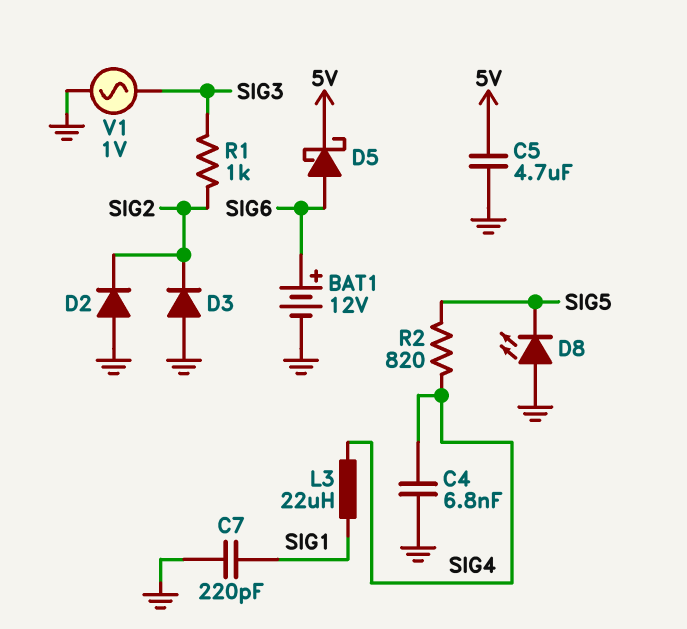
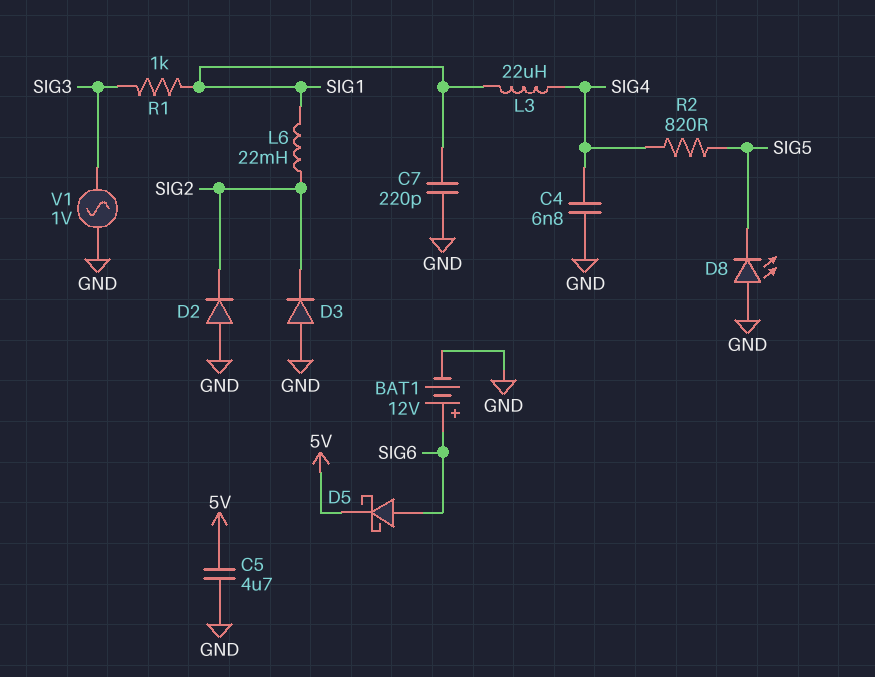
L6: none -> 22mH (SIG1, SIG2)
R1: 1k (SIG2, SIG3) -> 1k (SIG1, SIG3)

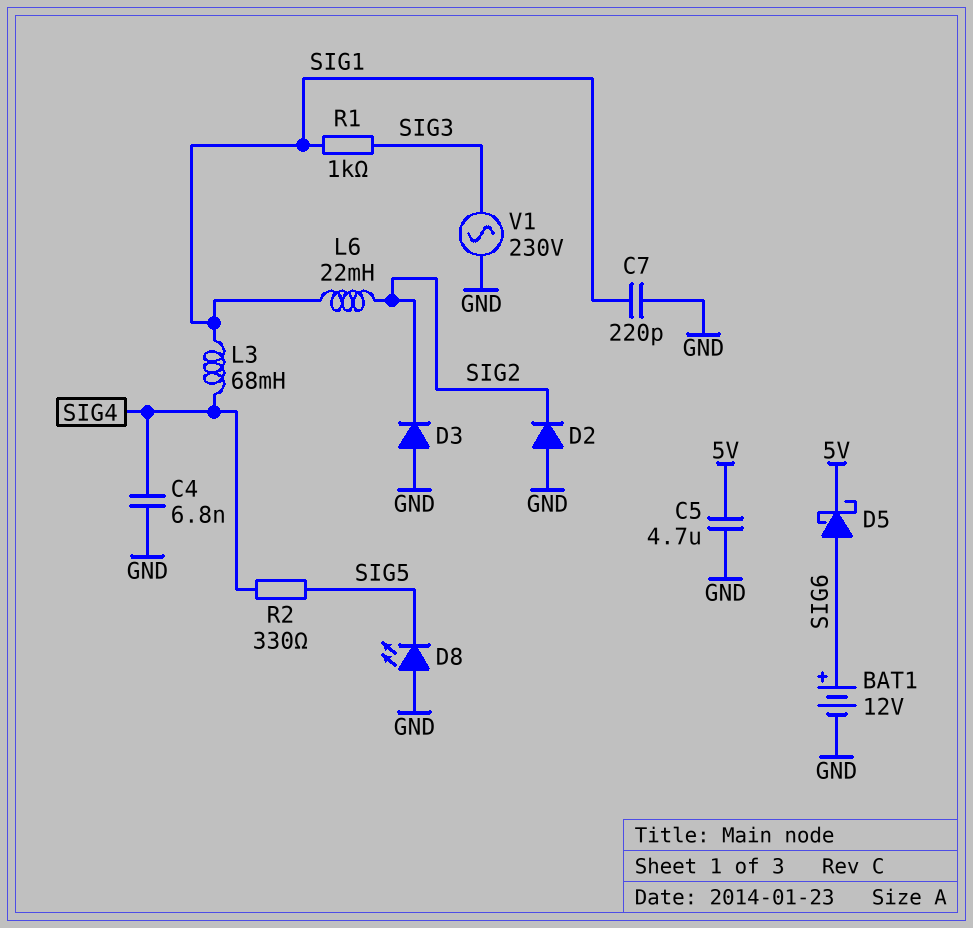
L3: 22uH (SIG1, SIG4) -> 68mH (SIG1, SIG4)
R2: 820 (SIG4, SIG5) -> 330 (SIG4, SIG5)
V1: AC 1V (GND, SIG3) -> AC 230V (GND, SIG3)

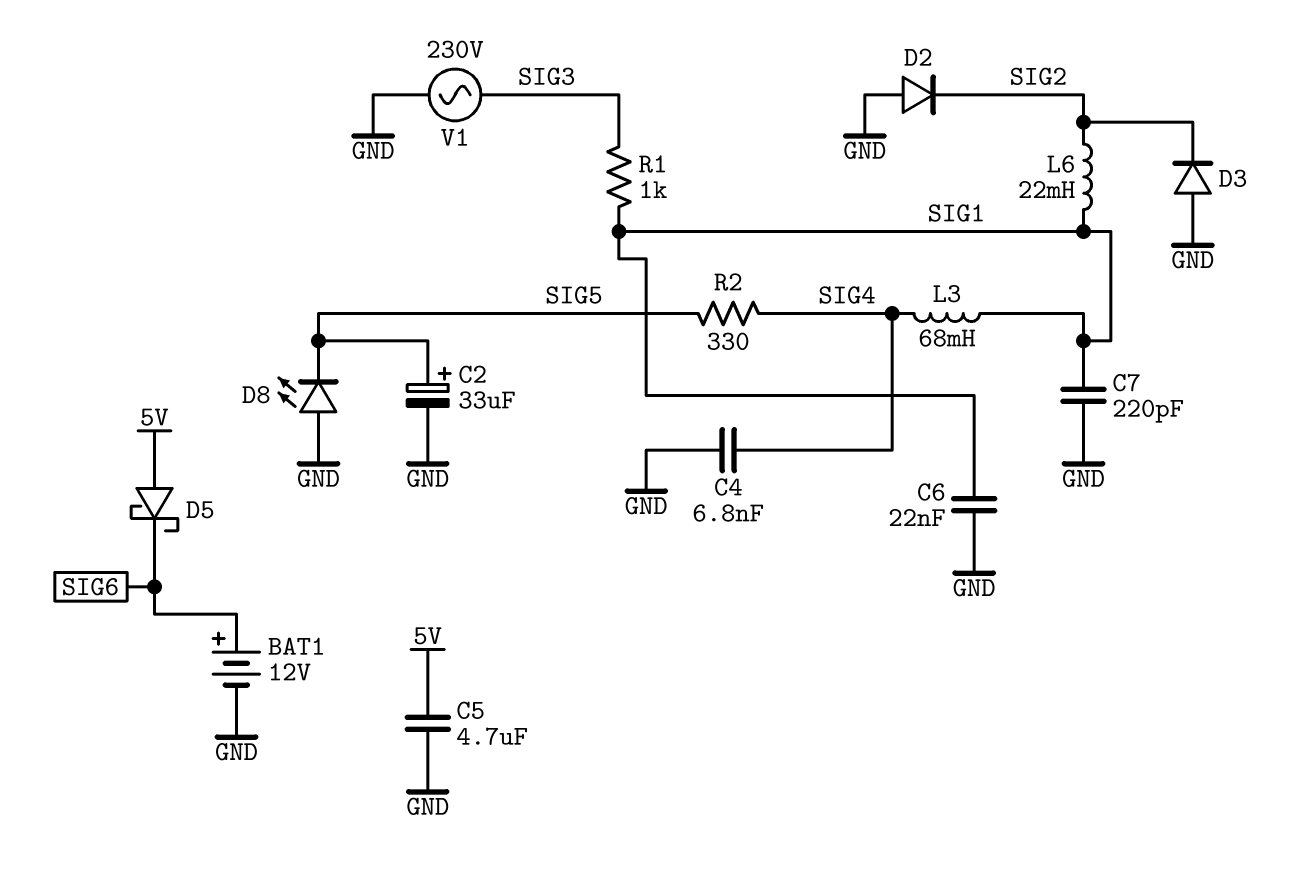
C2: none -> 33uF (plus SIG5, minus GND)
C6: none -> 22nF (GND, SIG1)
D5: schottky (A SIG6, K 5V) -> schottky (A 5V, K SIG6)

